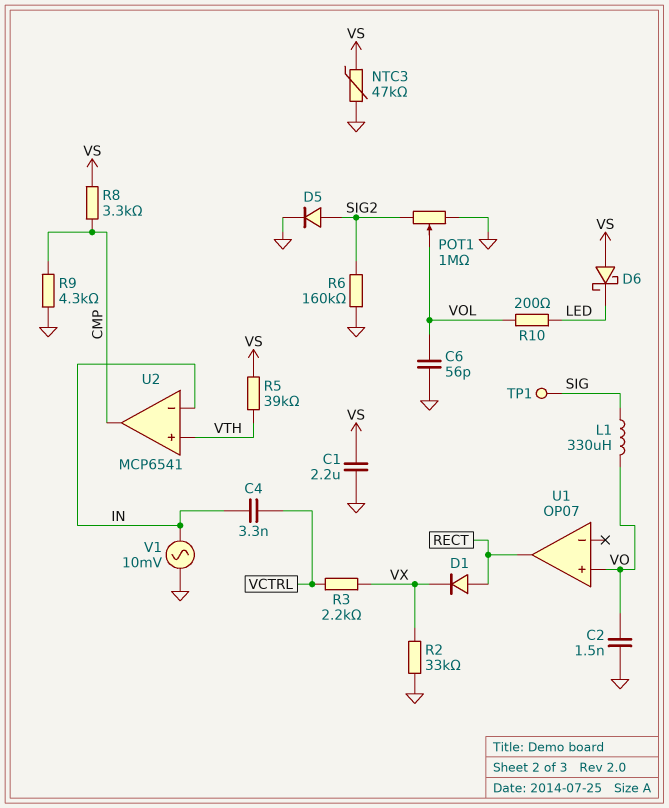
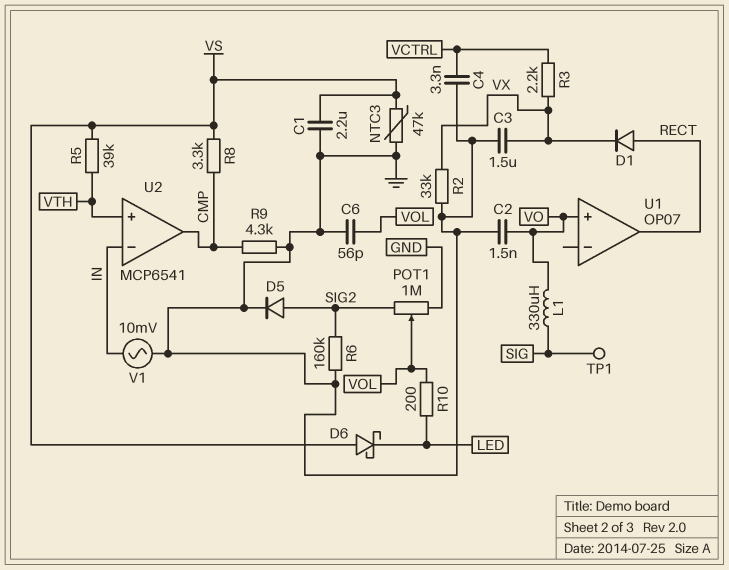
C3: none -> 1.5uF (GND, VX)
C4: 3.3nF (IN, VCTRL) -> 3.3nF (GND, VCTRL)

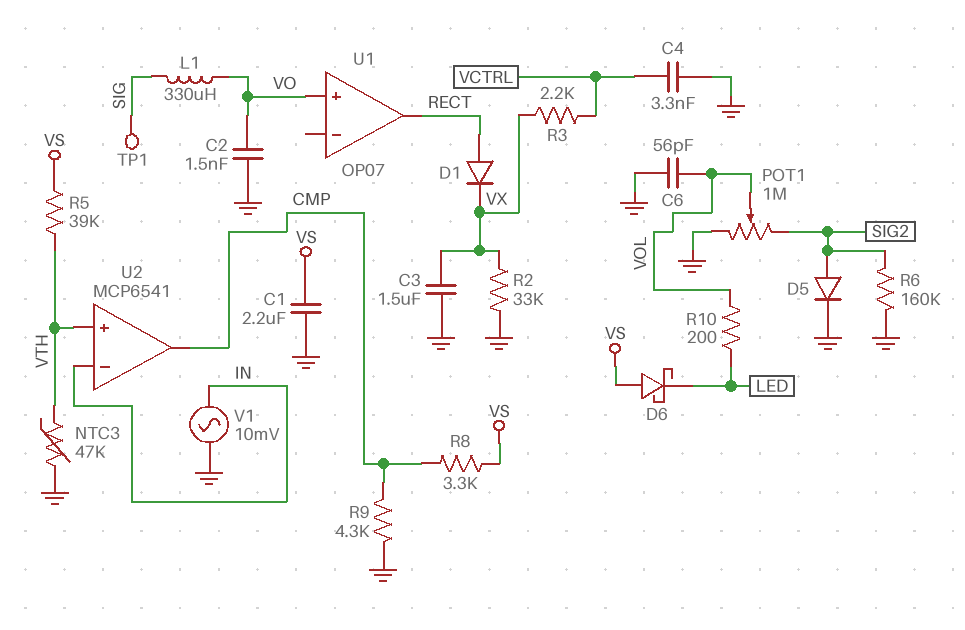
NTC3: 47k (GND, VS) -> 47k (GND, VTH)

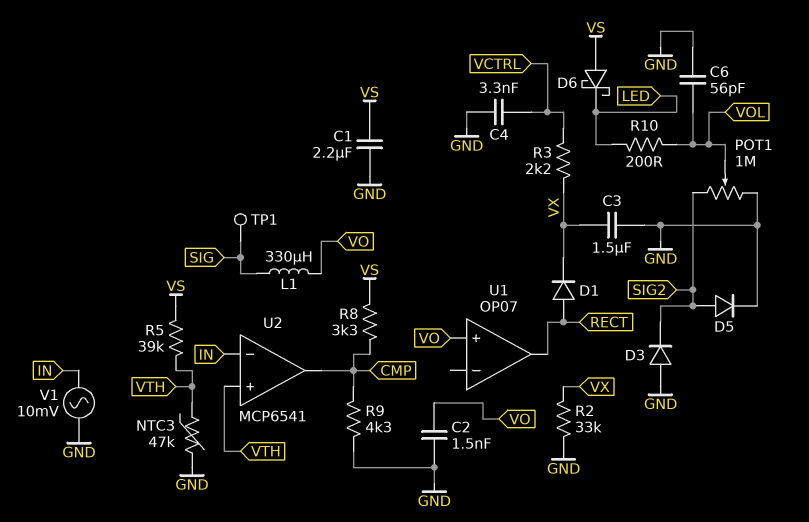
D3: none -> diode (A GND, K SIG2)
R6: 160k (GND, SIG2) -> none

